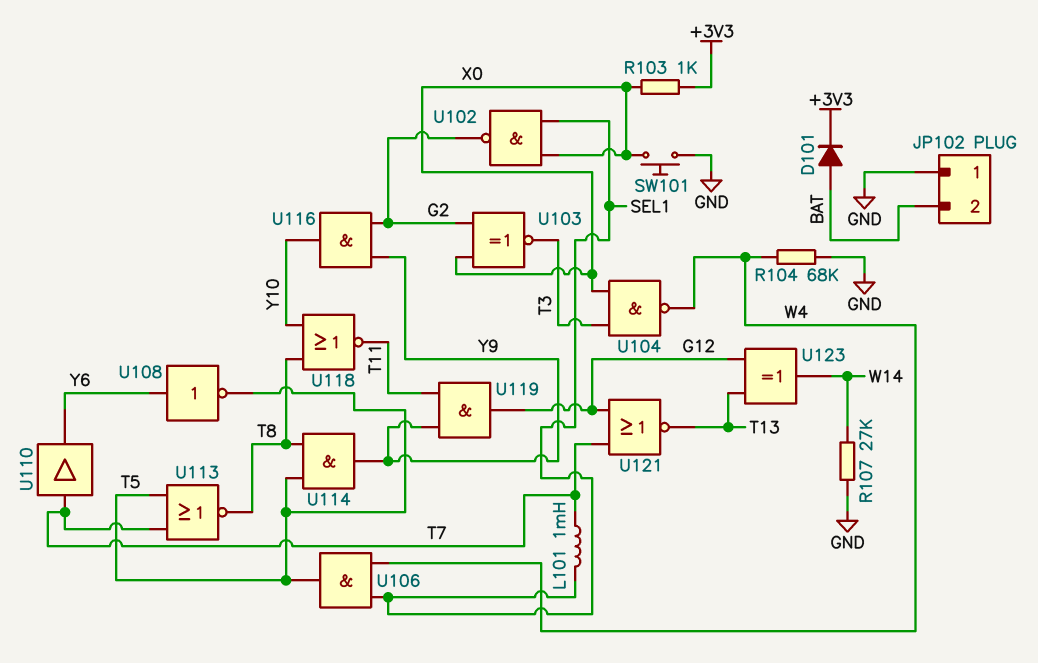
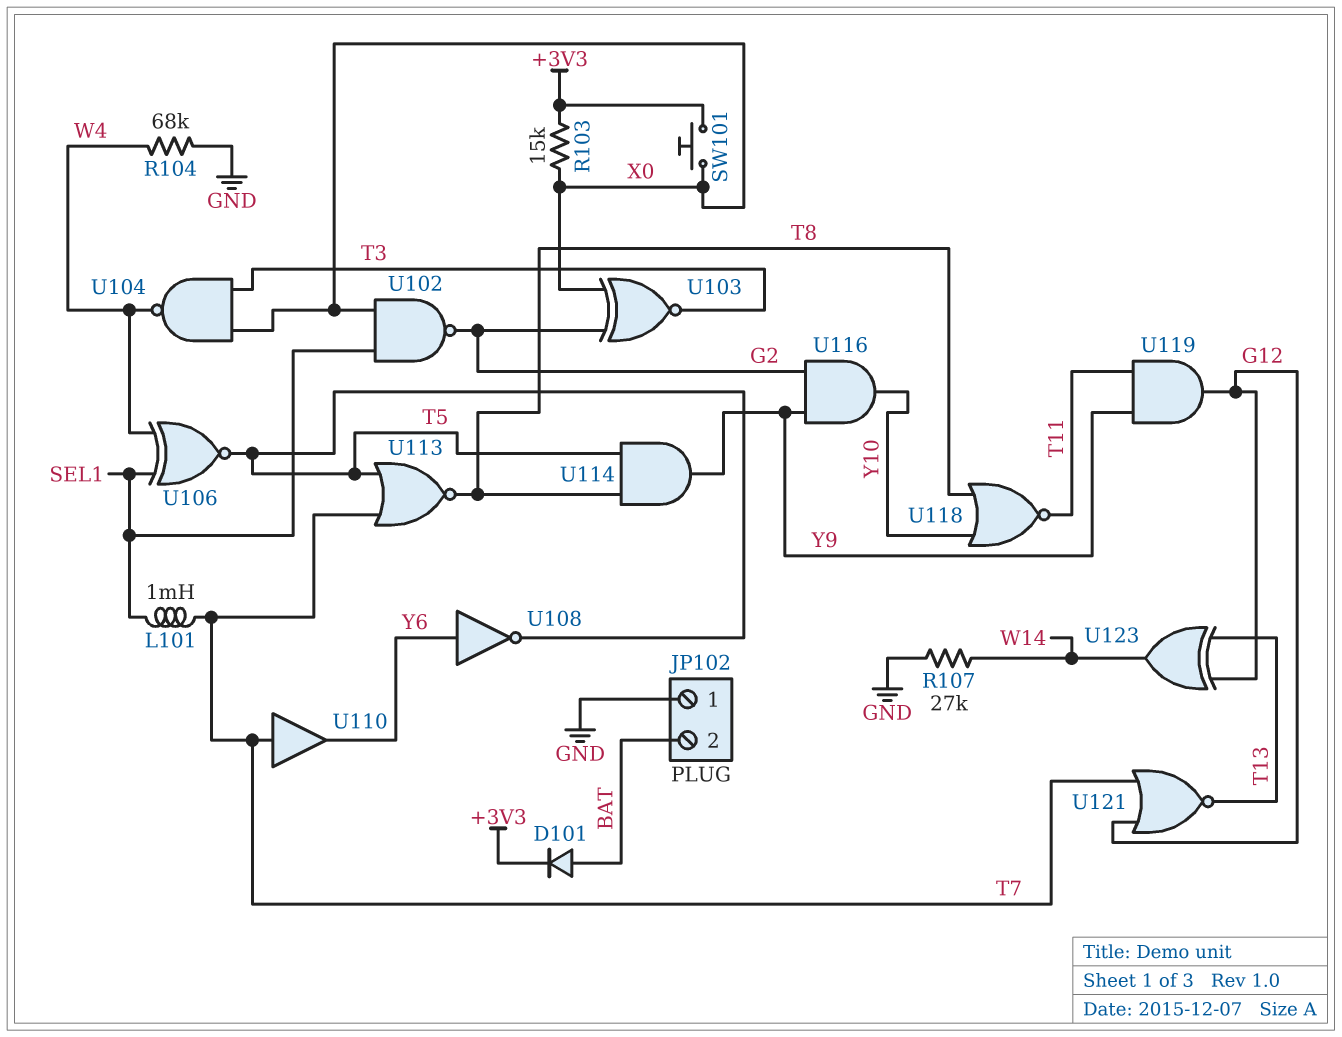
R103: 1k (+3V3, X0) -> 15k (+3V3, X0)
SW101: button (GND, X0) -> button (+3V3, X0)
U106: AND (in SEL1, in W4, out T5) -> XNOR (in SEL1, in W4, out T5)

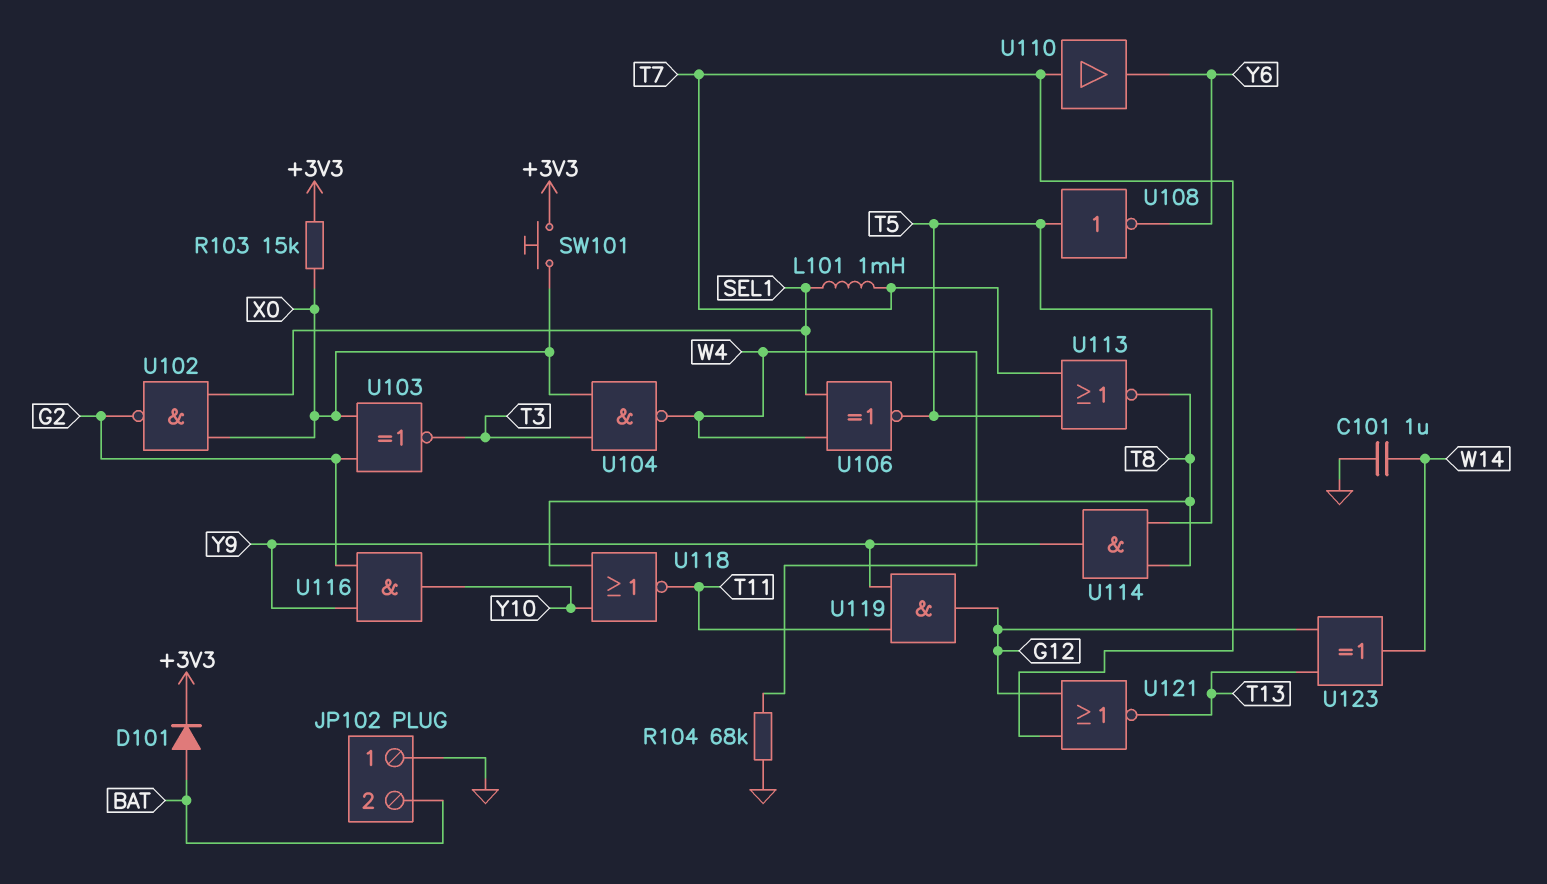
C101: none -> 1uF (GND, W14)
R107: 27k (GND, W14) -> none
U108: NOT (in Y6, out T5) -> NOT (in T5, out Y6)

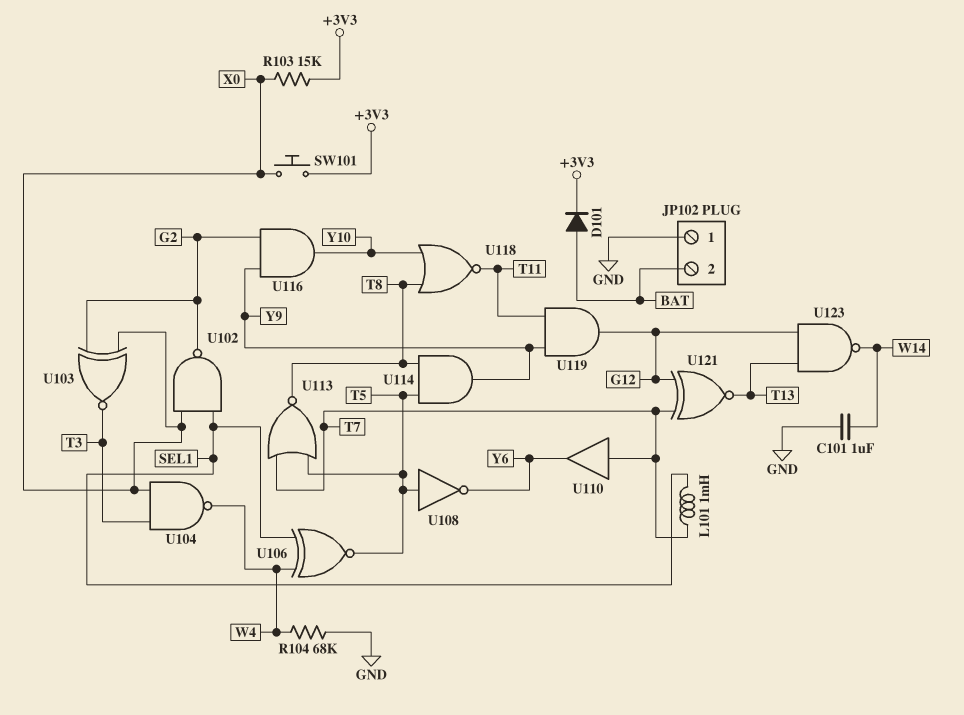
U121: NOR (in G12, in T7, out T13) -> XNOR (in G12, in T7, out T13)
U123: XOR (in G12, in T13, out W14) -> NAND (in G12, in T13, out W14)

